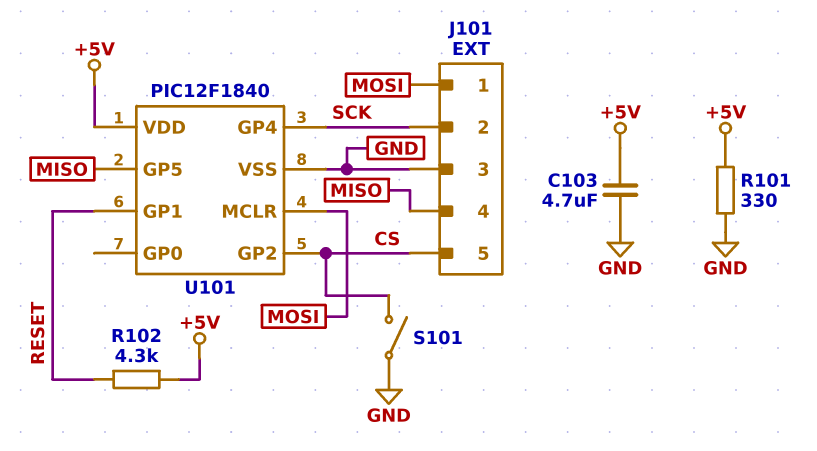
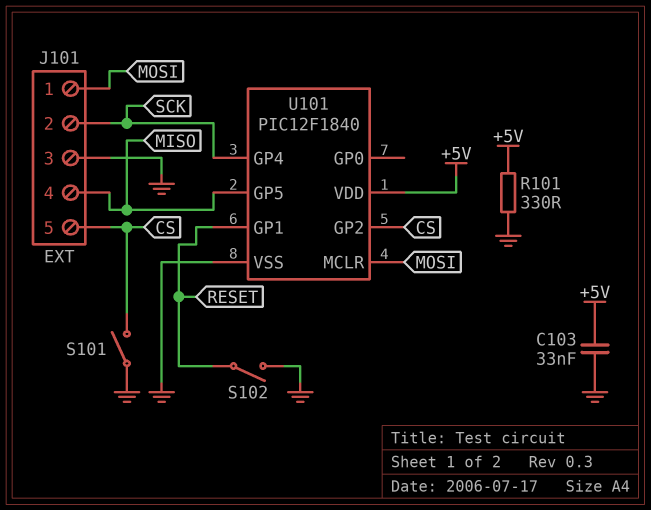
C103: 4.7uF (+5V, GND) -> 33nF (+5V, GND)
R102: 4.3k (+5V, RESET) -> none
S102: none -> switch (GND, RESET)

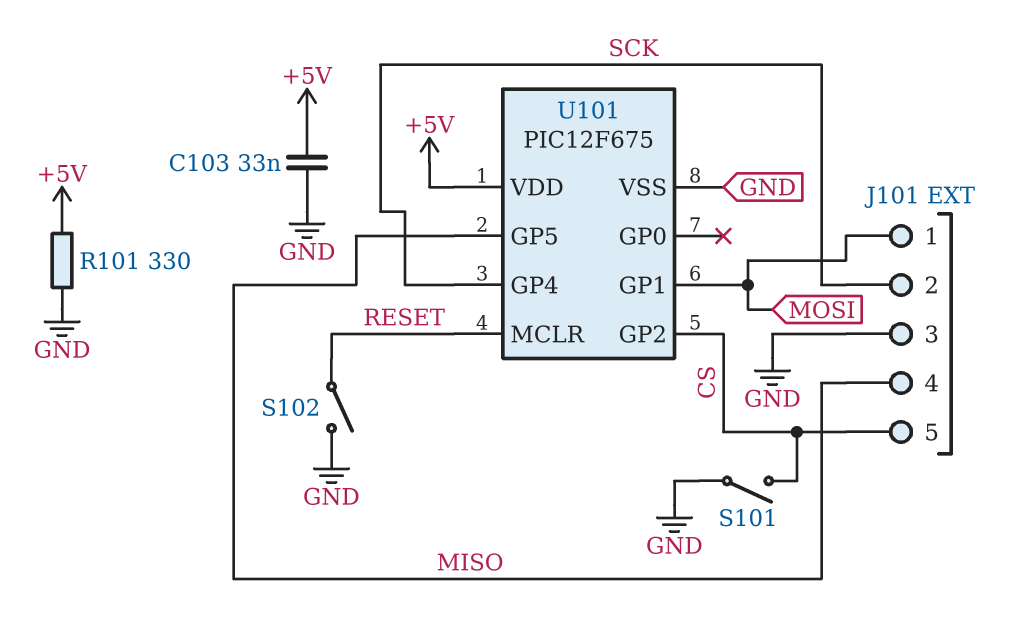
U101: PIC12F1840 -> PIC12F675
U101 pin GP1: RESET -> MOSI
U101 pin MCLR: MOSI -> RESET

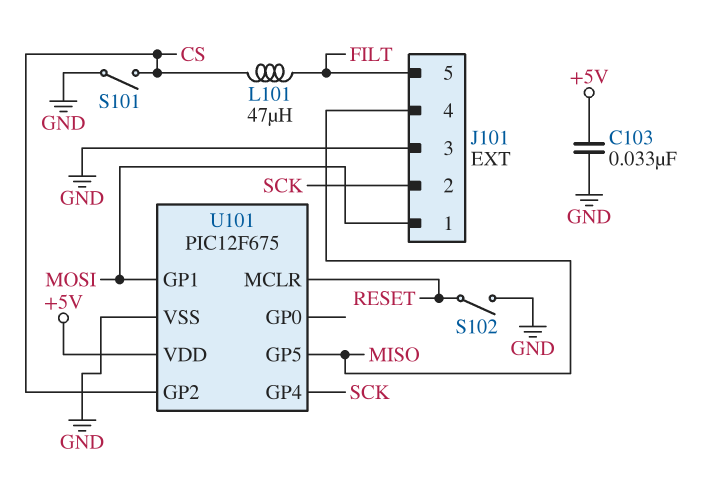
J101 pin 5: CS -> FILT
L101: none -> 47uH (CS, FILT)
R101: 330 (+5V, GND) -> none

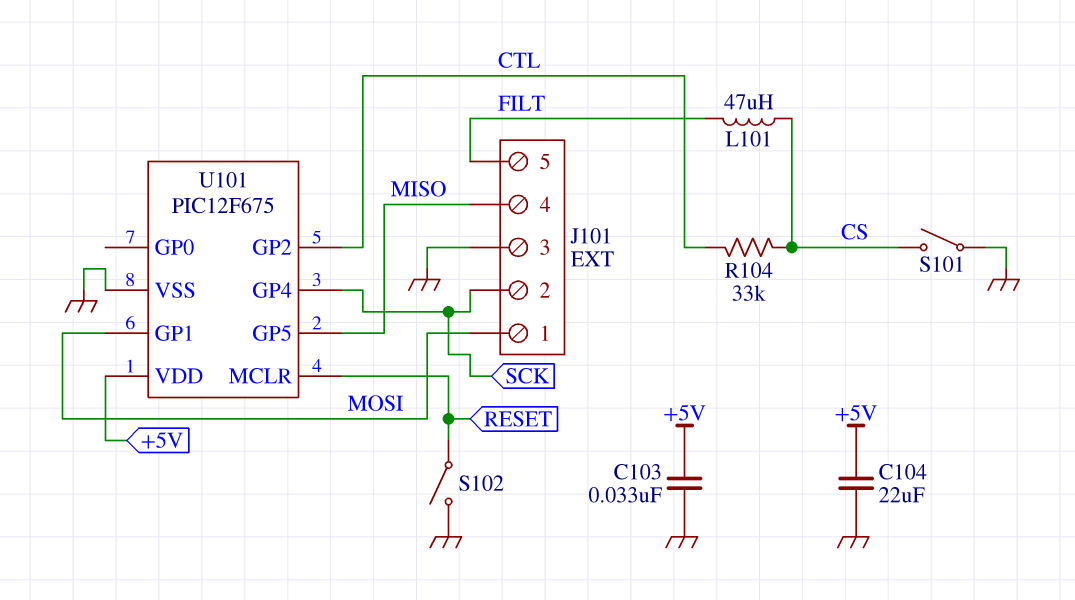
C104: none -> 22uF (+5V, GND)
R104: none -> 33k (CS, CTL)
U101 pin GP2: CS -> CTL

